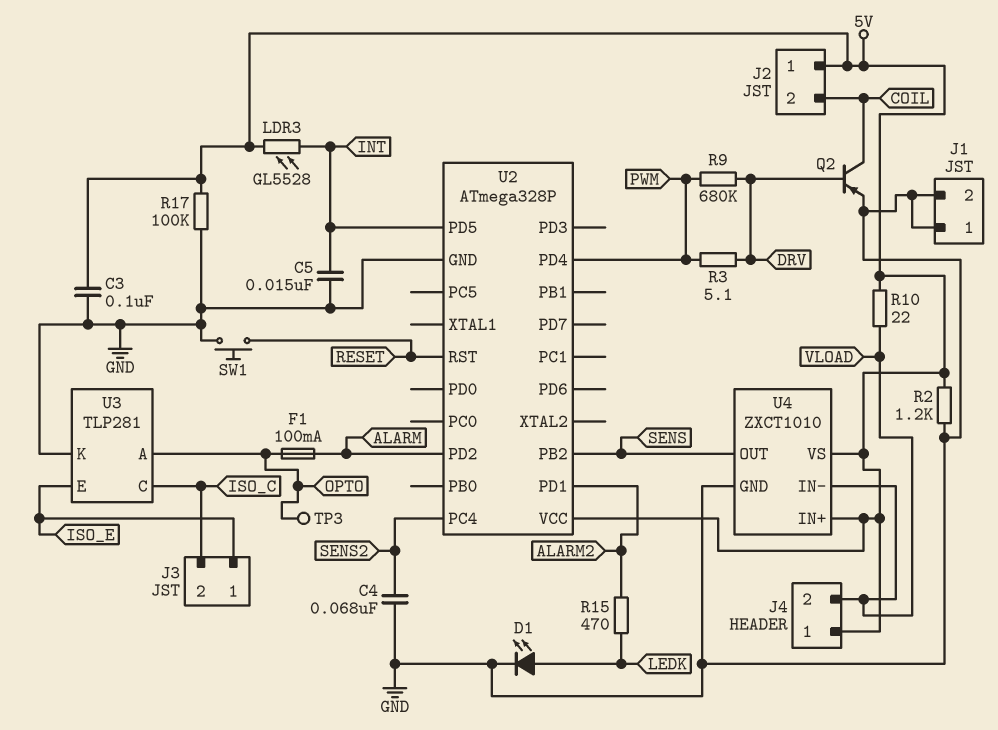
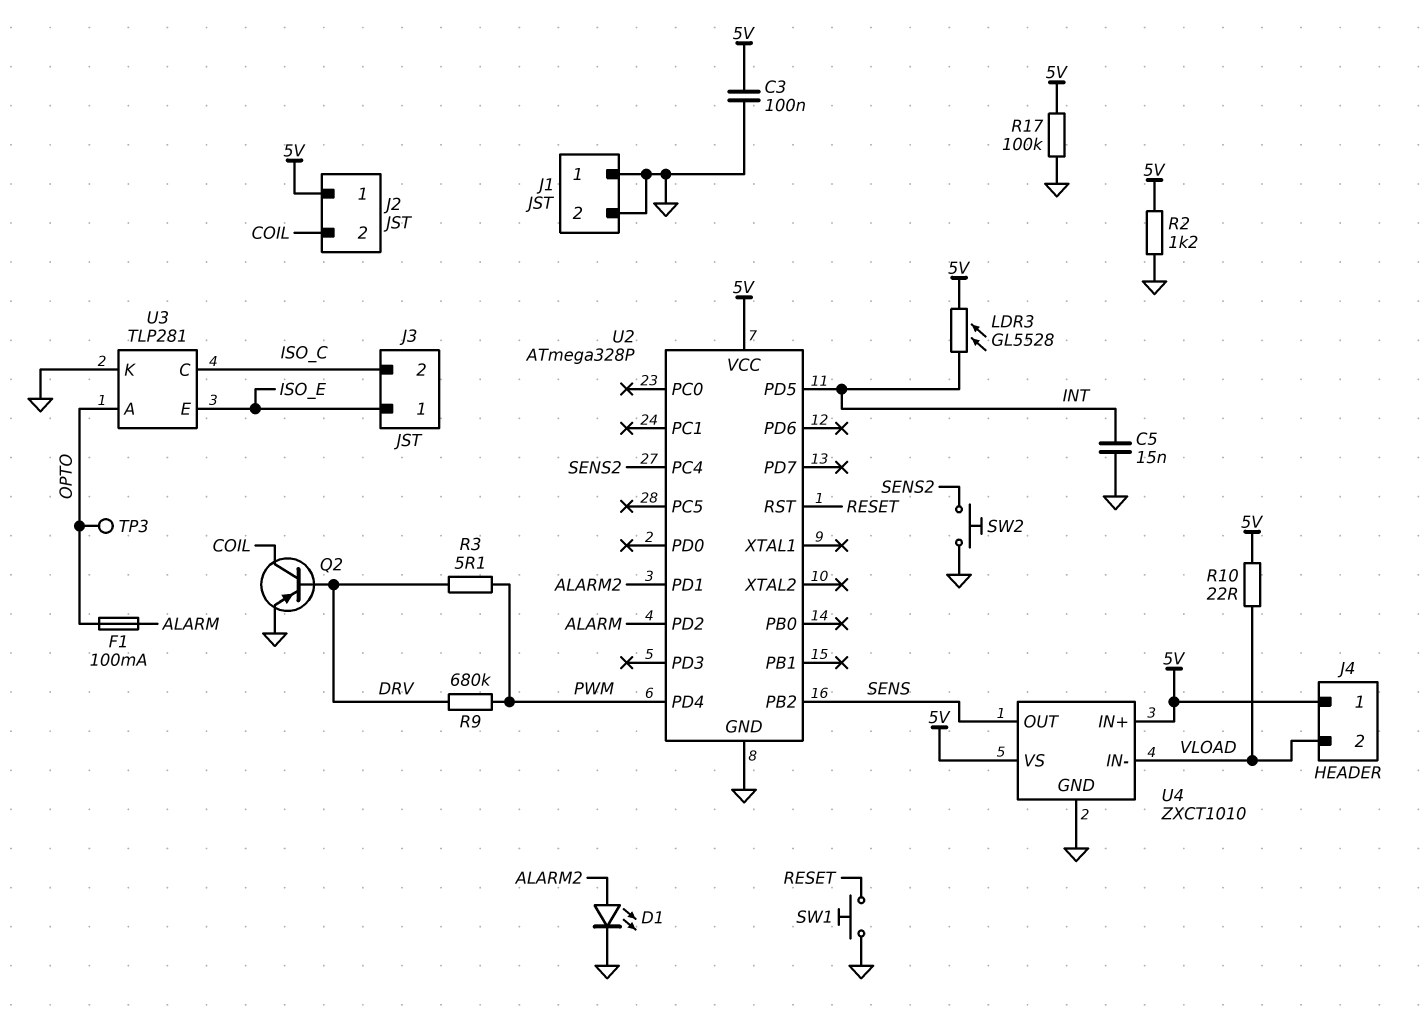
C4: 68nF (GND, SENS2) -> none
D1: LED (A LEDK, K GND) -> LED (A ALARM2, K GND)
R15: 470 (ALARM2, LEDK) -> none
SW2: none -> button (GND, SENS2)

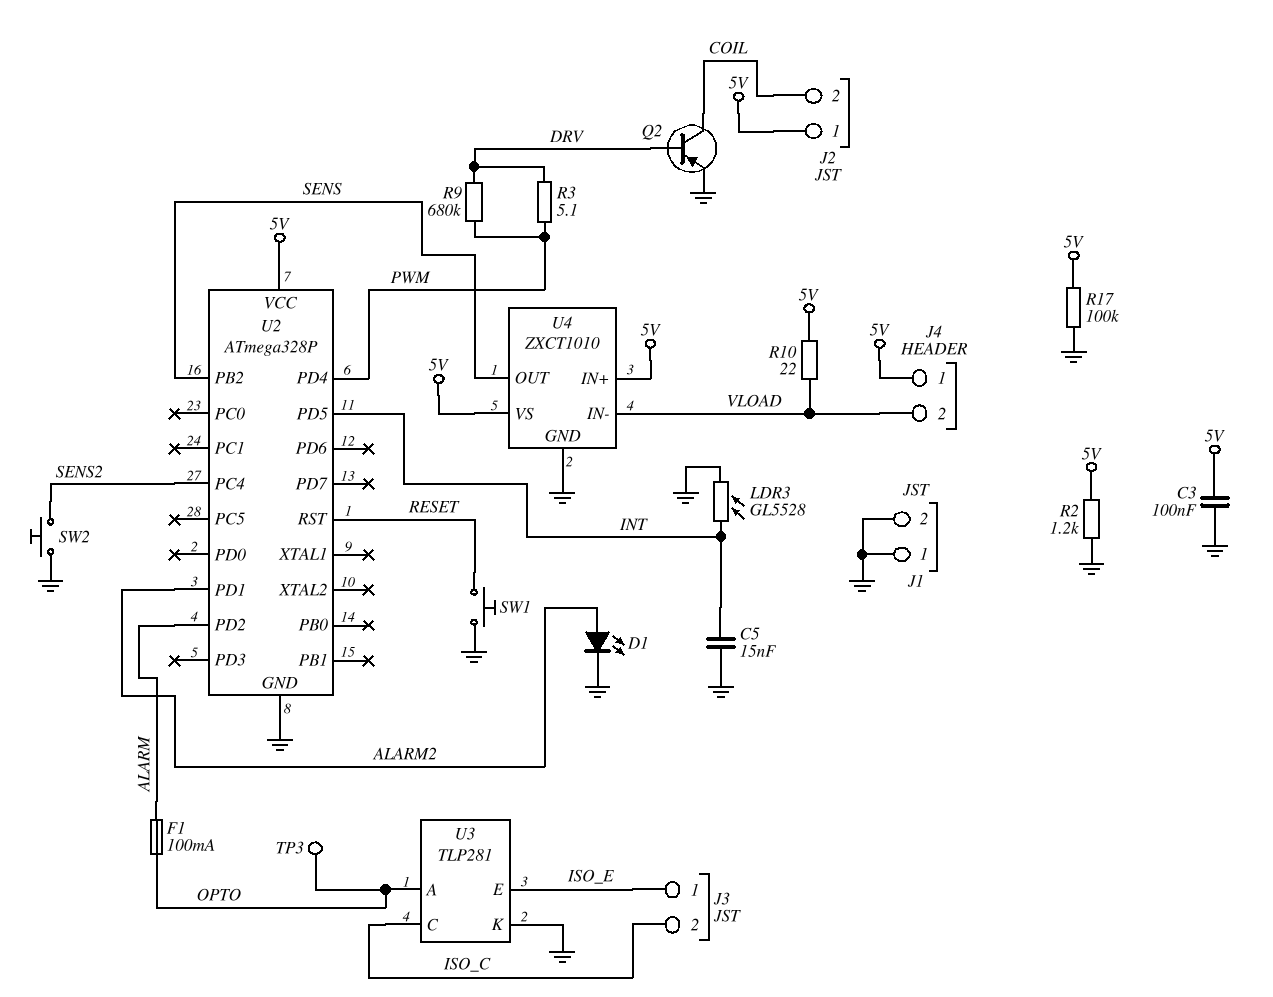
LDR3: GL5528 (5V, INT) -> GL5528 (GND, INT)

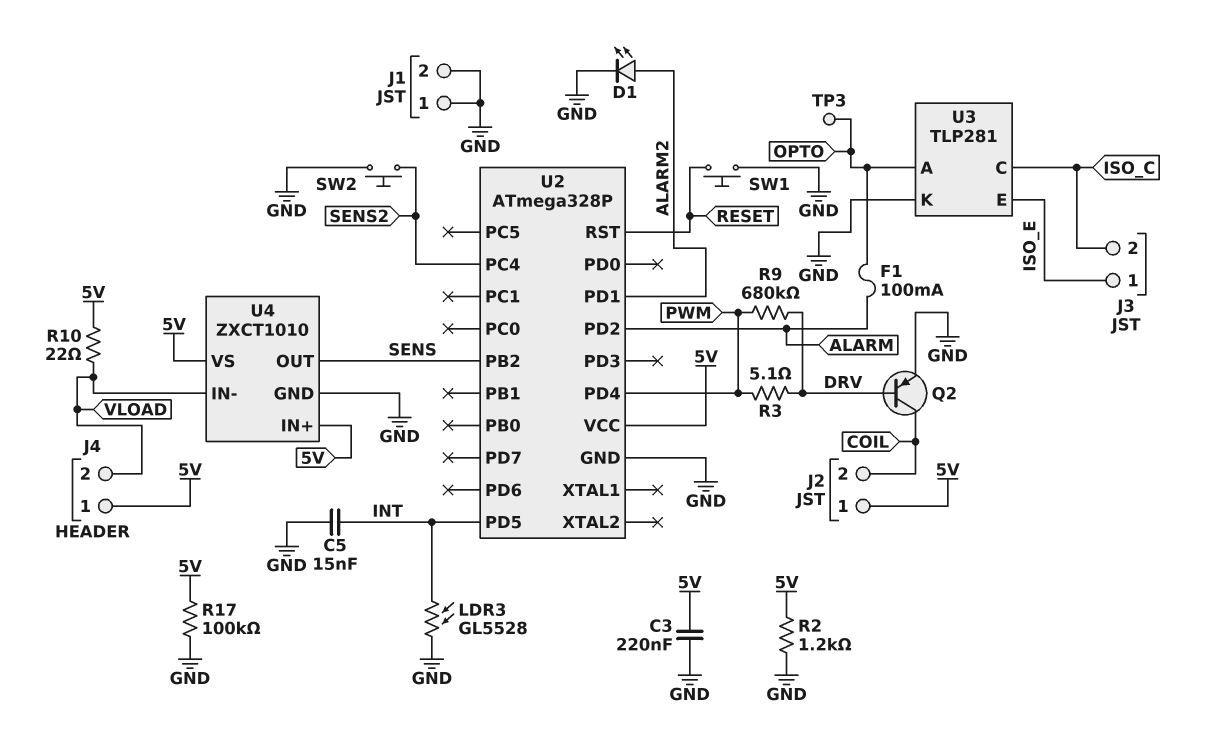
C3: 100nF (5V, GND) -> 220nF (5V, GND)

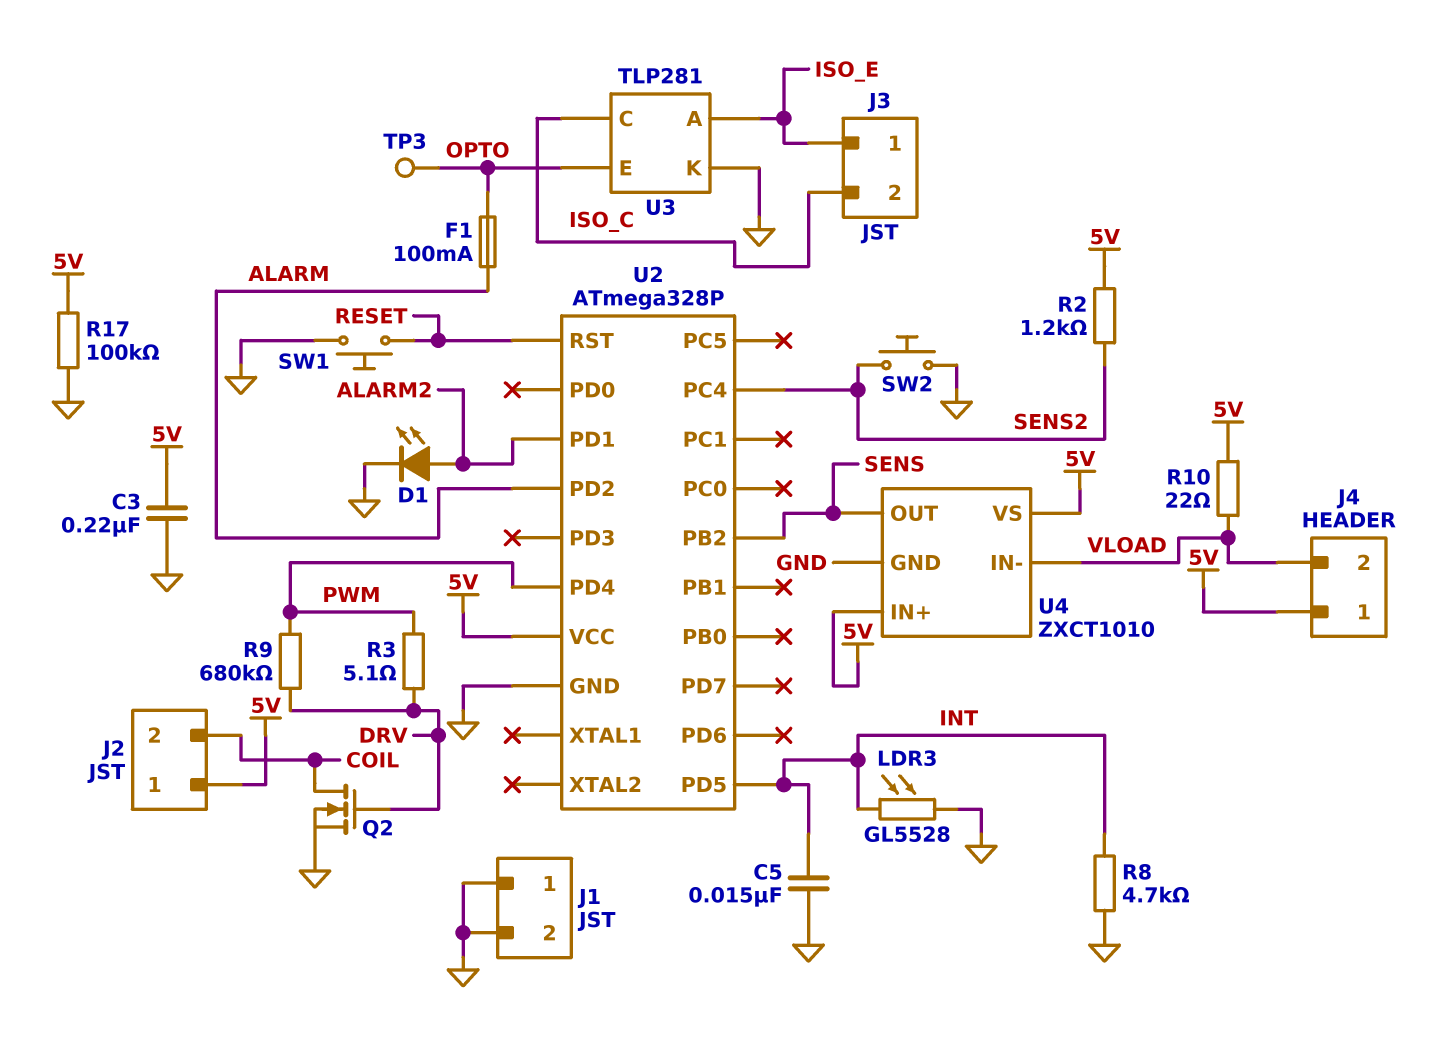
Q2: PNP (B DRV, C COIL, E GND) -> NMOS (G DRV, D COIL, S GND)
R2: 1.2k (5V, GND) -> 1.2k (5V, SENS2)
R8: none -> 4.7k (GND, INT)
U3 pin A: OPTO -> ISO_E
U3 pin E: ISO_E -> OPTO

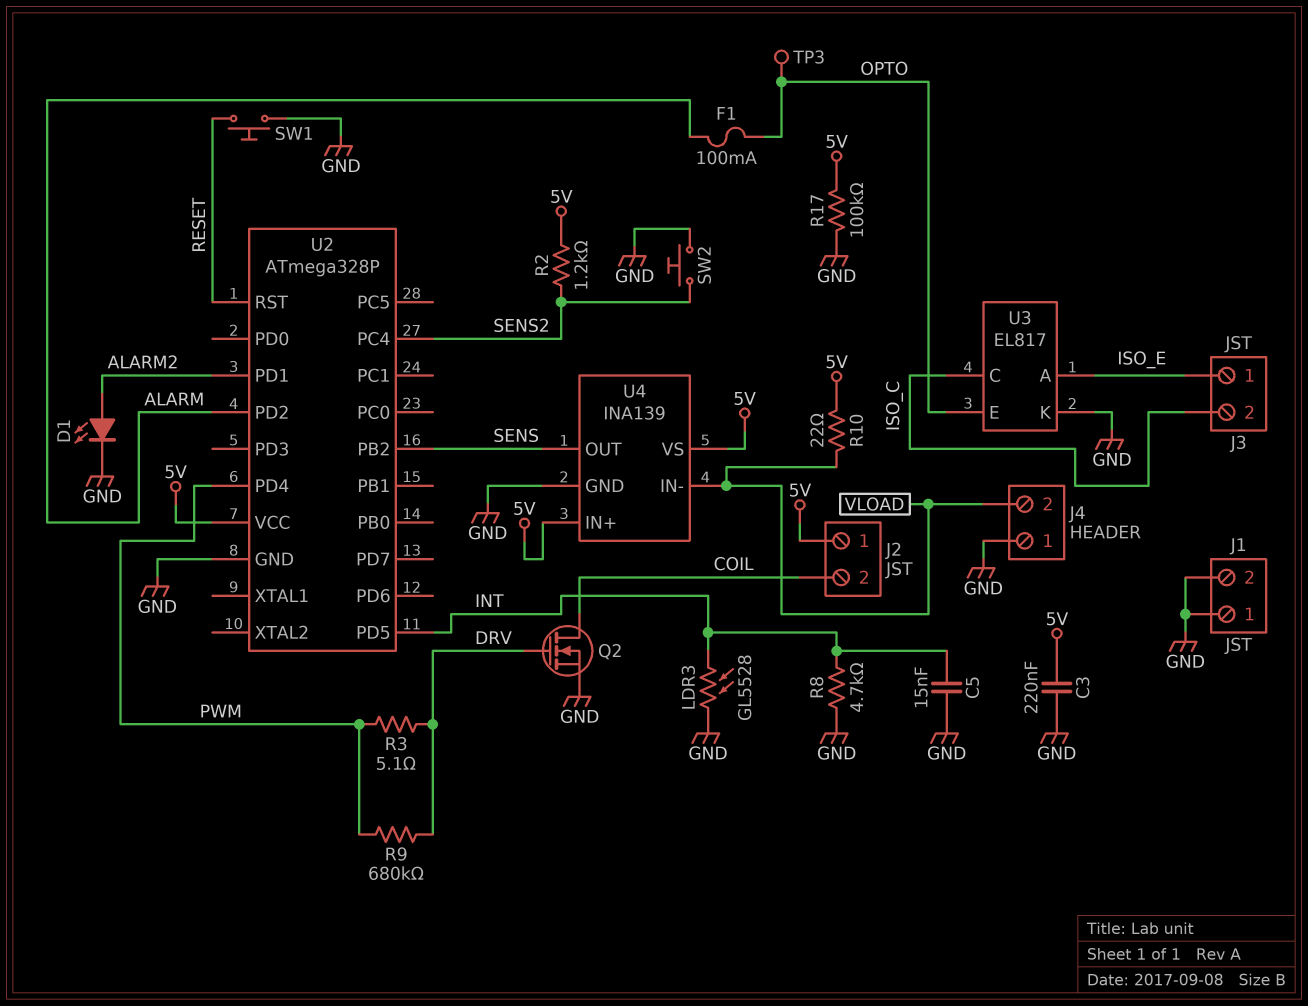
J4 pin 1: 5V -> GND
U3: TLP281 -> EL817
U4: ZXCT1010 -> INA139

